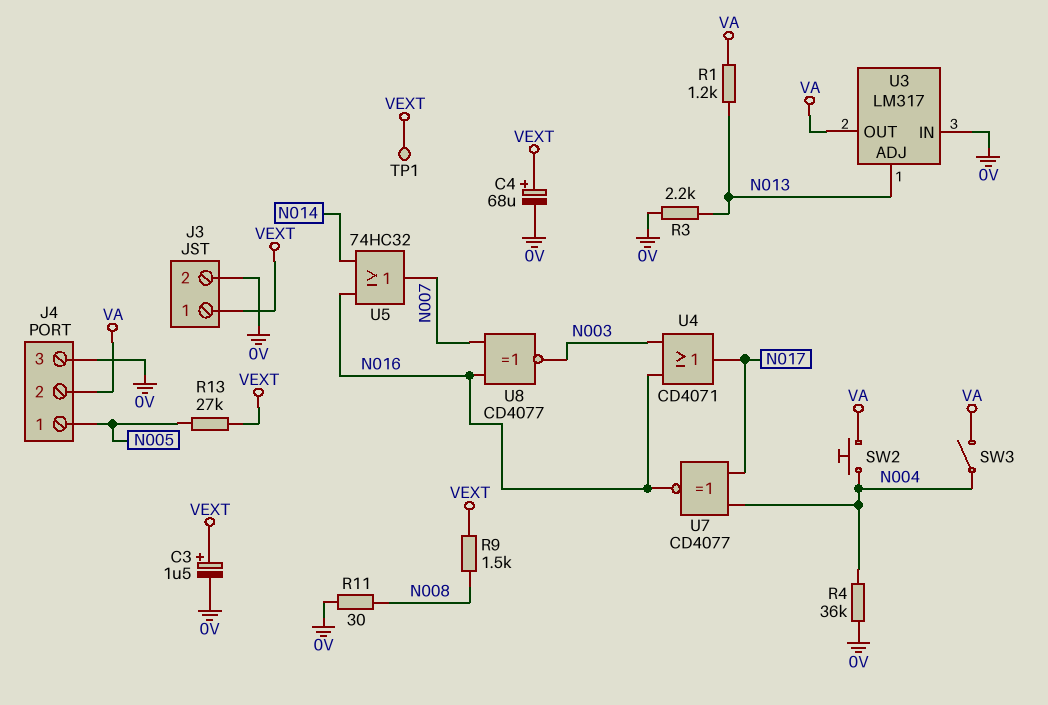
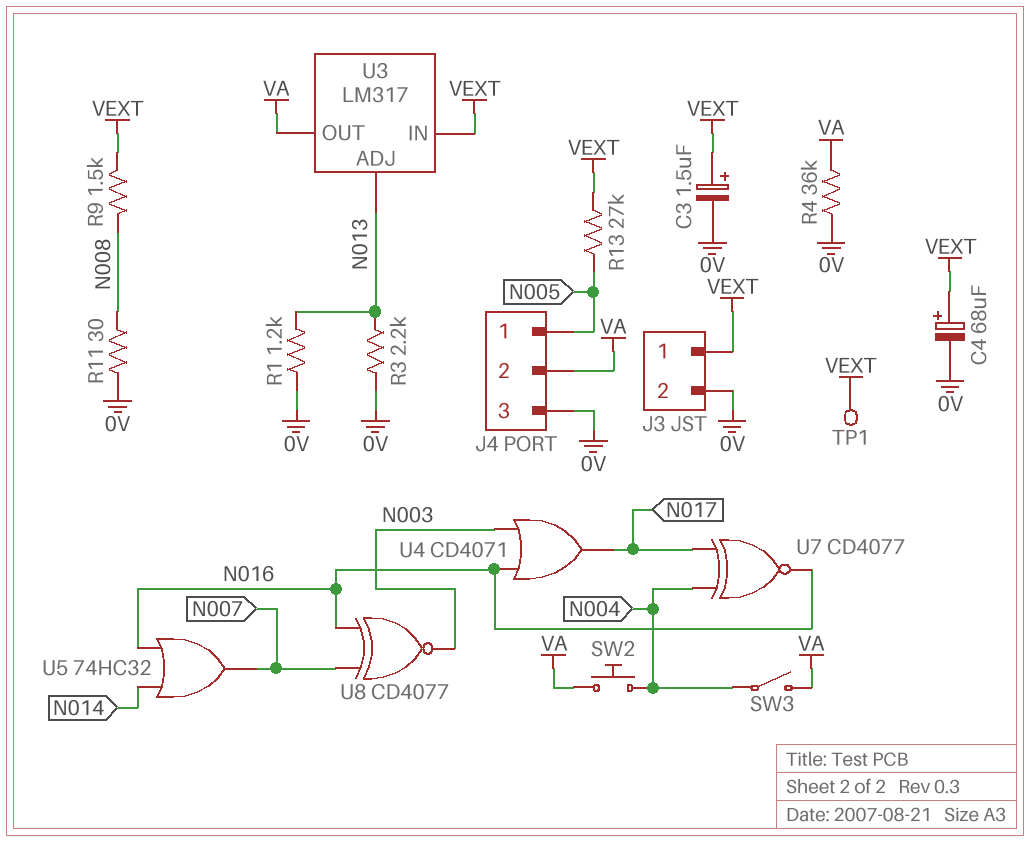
R1: 1.2k (N013, VA) -> 1.2k (0V, N013)
R4: 36k (0V, N004) -> 36k (0V, VA)
U3 pin IN: 0V -> VEXT

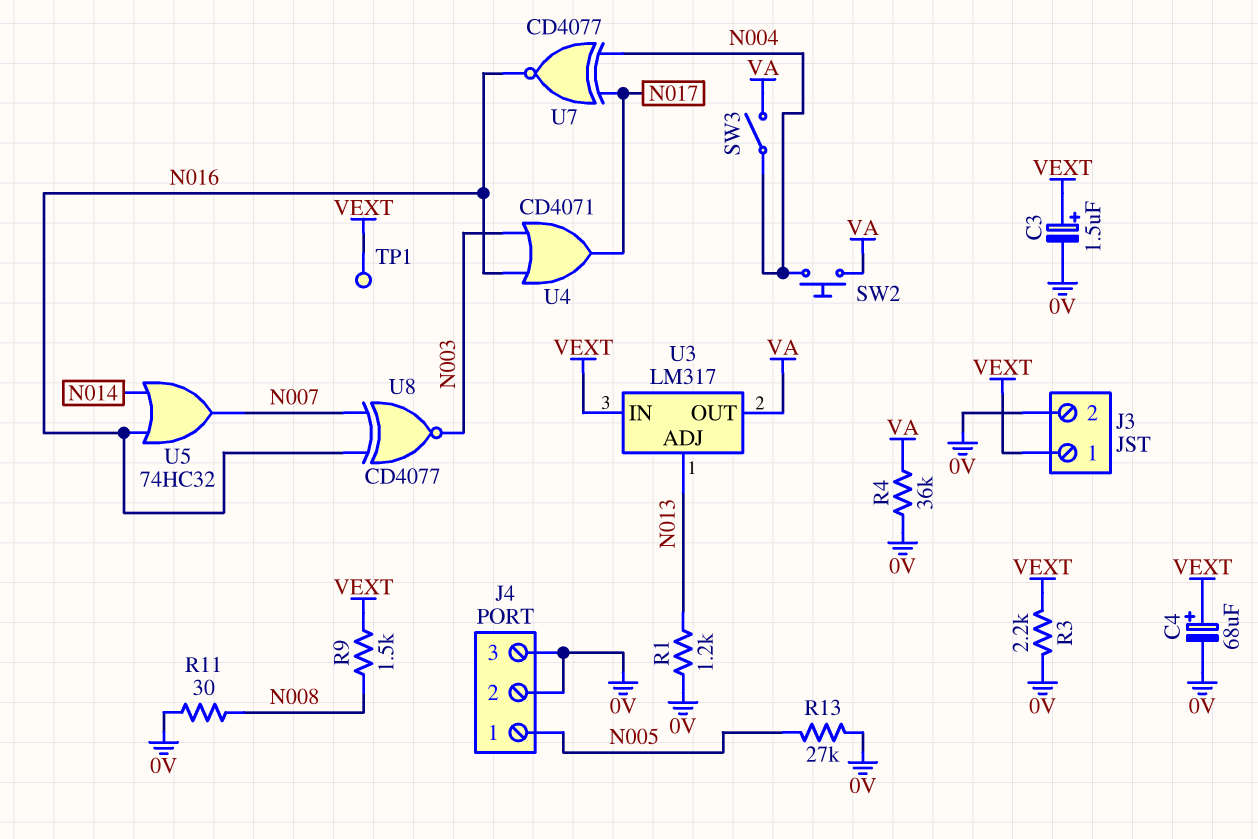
J4 pin 2: VA -> 0V
R3: 2.2k (0V, N013) -> 2.2k (0V, VEXT)
R13: 27k (N005, VEXT) -> 27k (0V, N005)

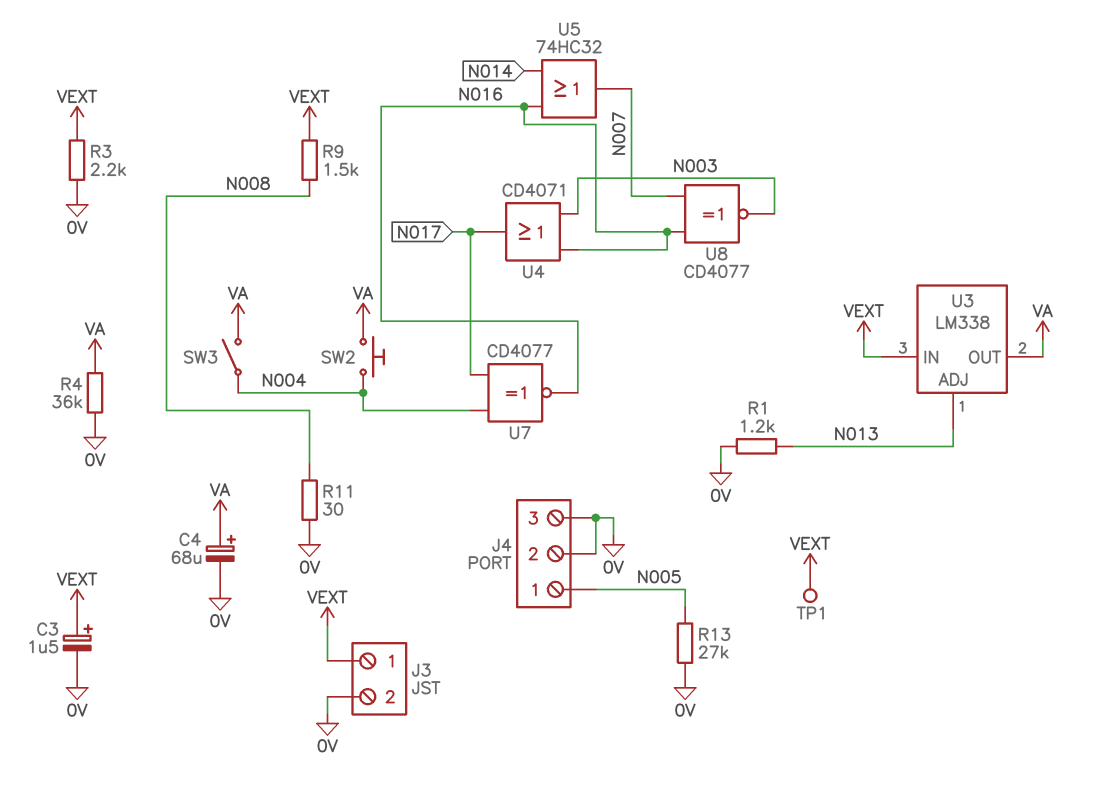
C4: 68uF (plus VEXT, minus 0V) -> 68uF (plus VA, minus 0V)
U3: LM317 -> LM338

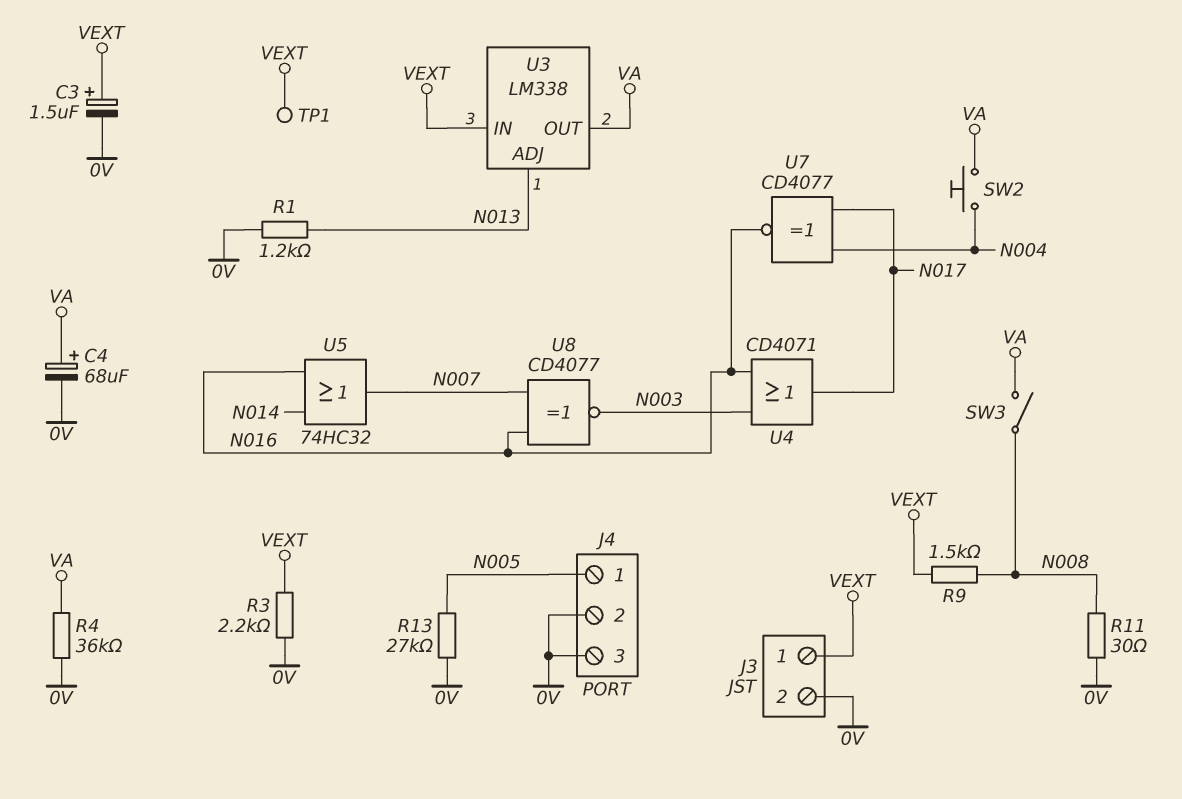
SW3: switch (N004, VA) -> switch (N008, VA)

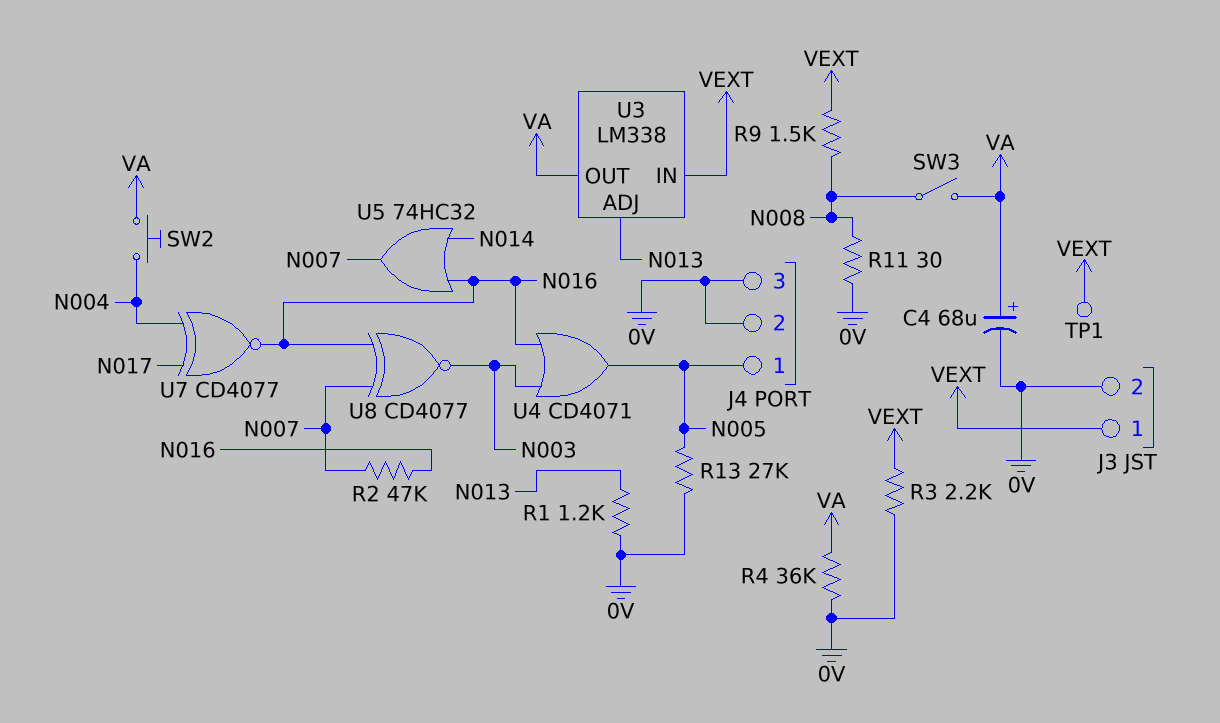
C3: 1.5uF (plus VEXT, minus 0V) -> none
R2: none -> 47k (N007, N016)
U4: OR CD4071 (in N003, in N016, out N017) -> OR CD4071 (in N003, in N016, out N005)

